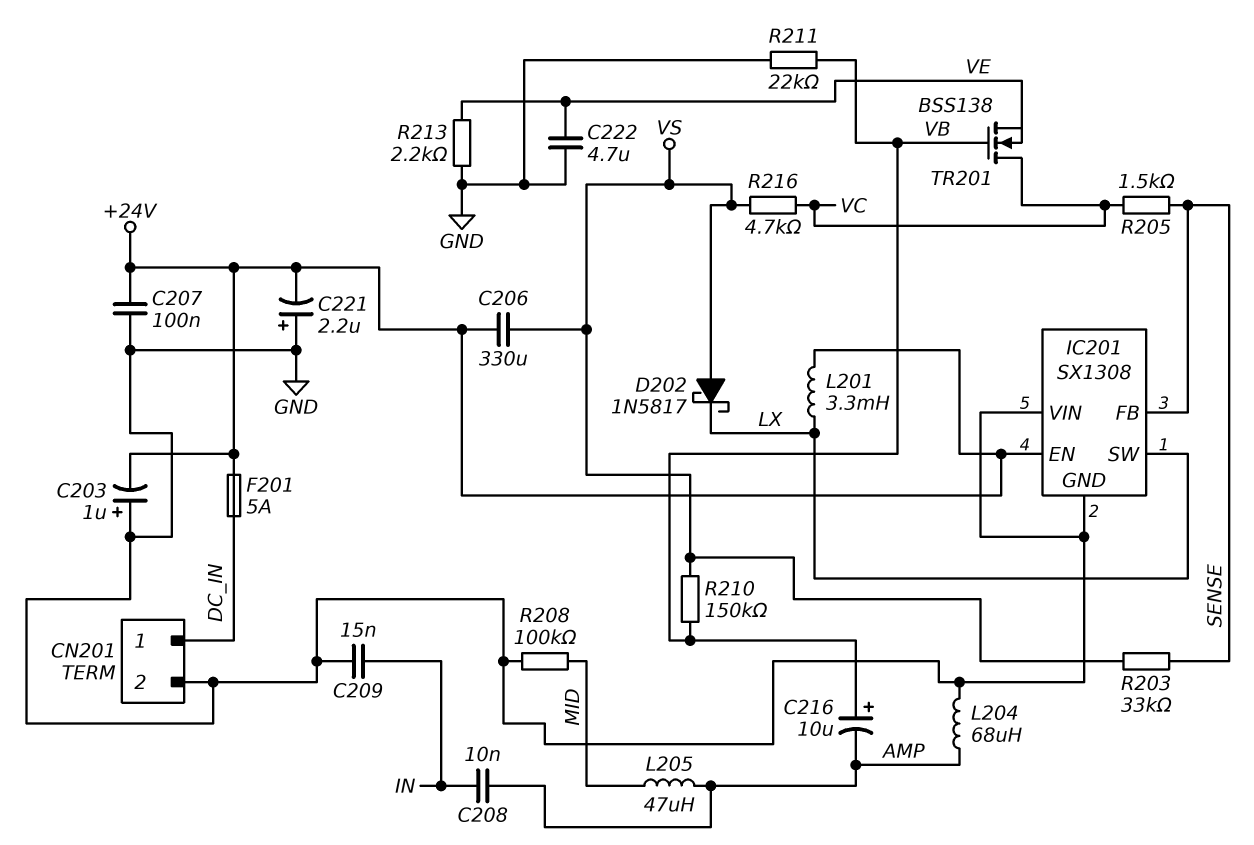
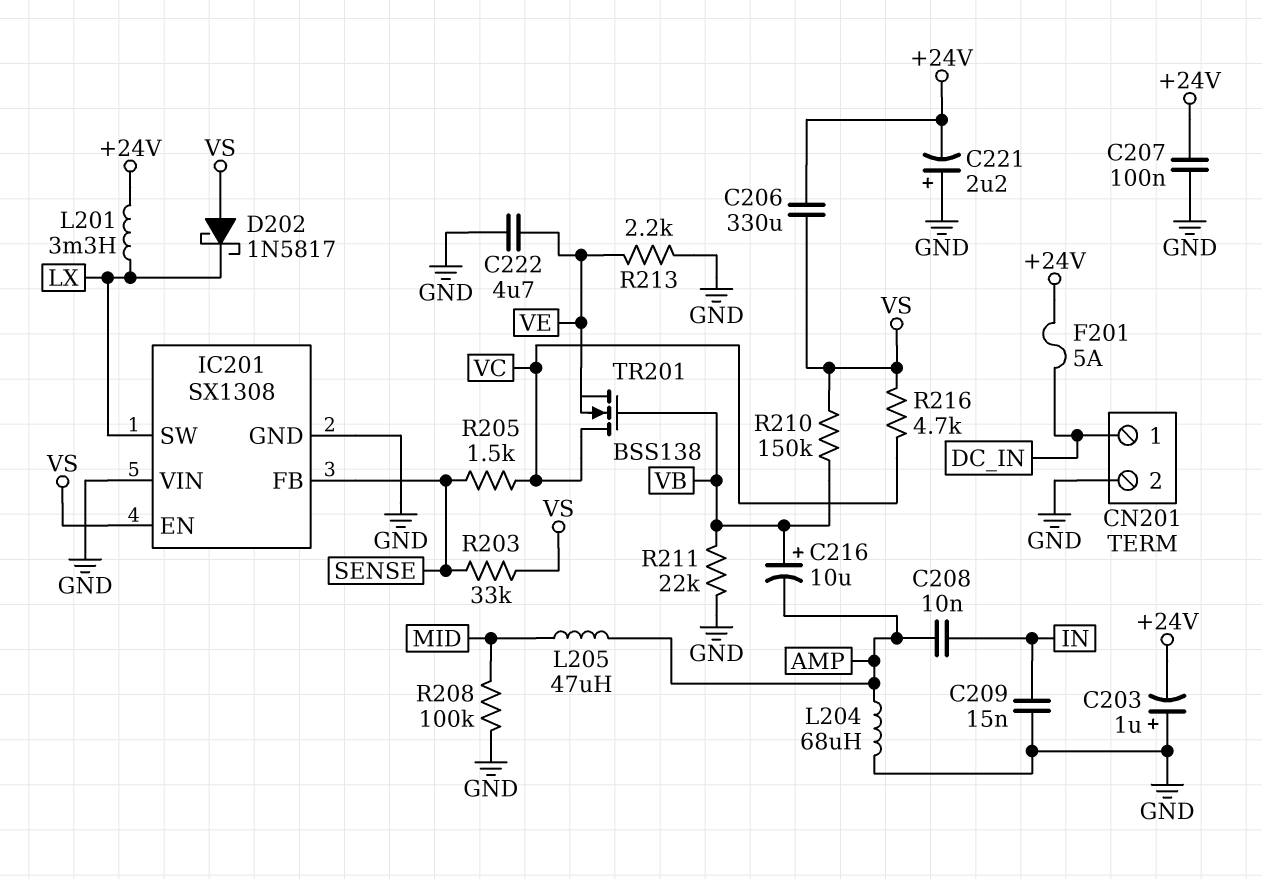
IC201 pin EN: +24V -> VS

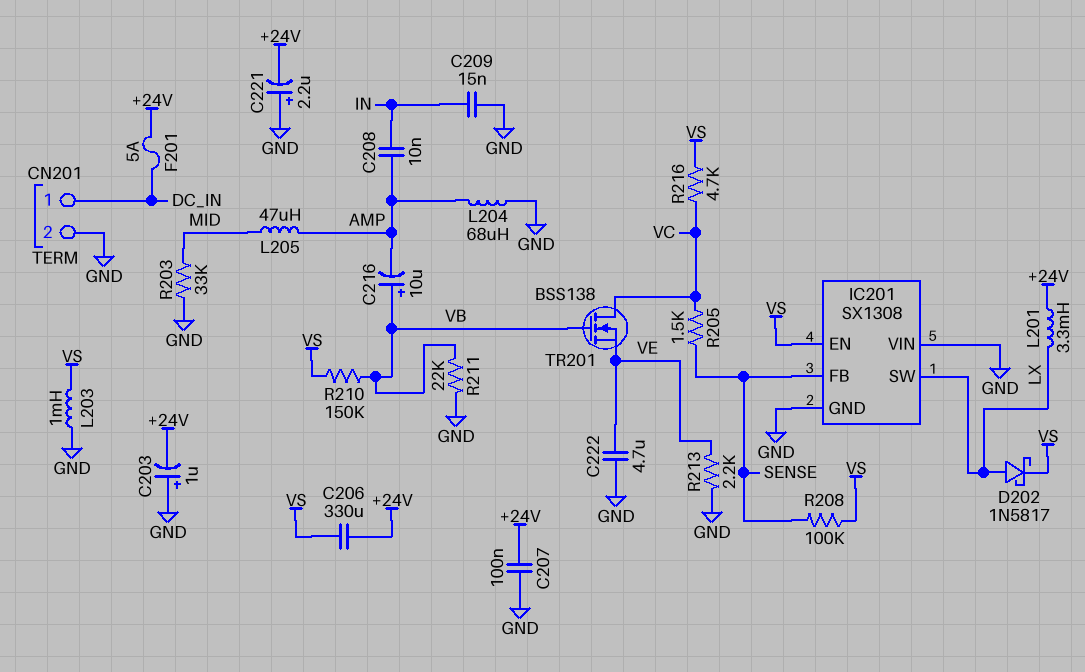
D202: schottky 1N5817 (A VS, K LX) -> schottky 1N5817 (A LX, K VS)
L203: none -> 1mH (GND, VS)
R203: 33k (SENSE, VS) -> 33k (GND, MID)
R208: 100k (GND, MID) -> 100k (SENSE, VS)

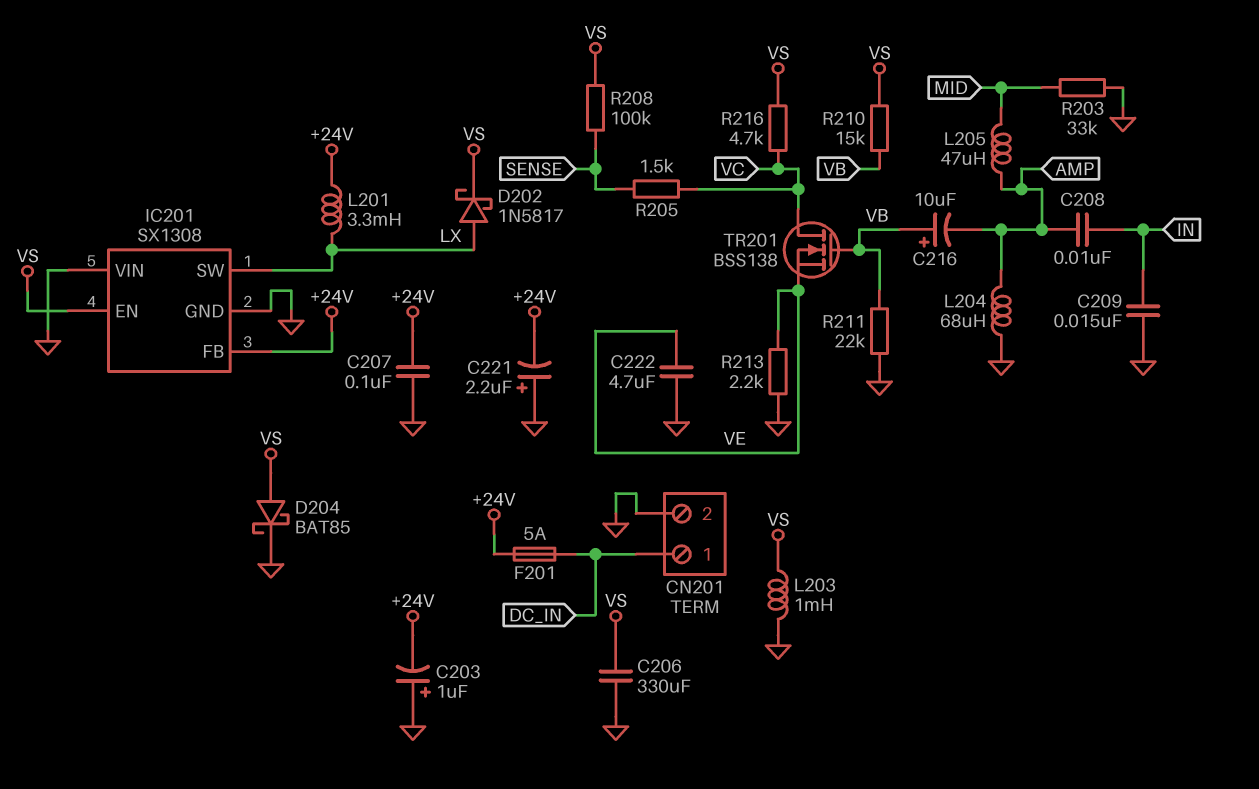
C206: 330uF (+24V, VS) -> 330uF (GND, VS)
D204: none -> schottky BAT85 (A VS, K GND)
IC201 pin FB: SENSE -> +24V
R210: 150k (VB, VS) -> 15k (VB, VS)

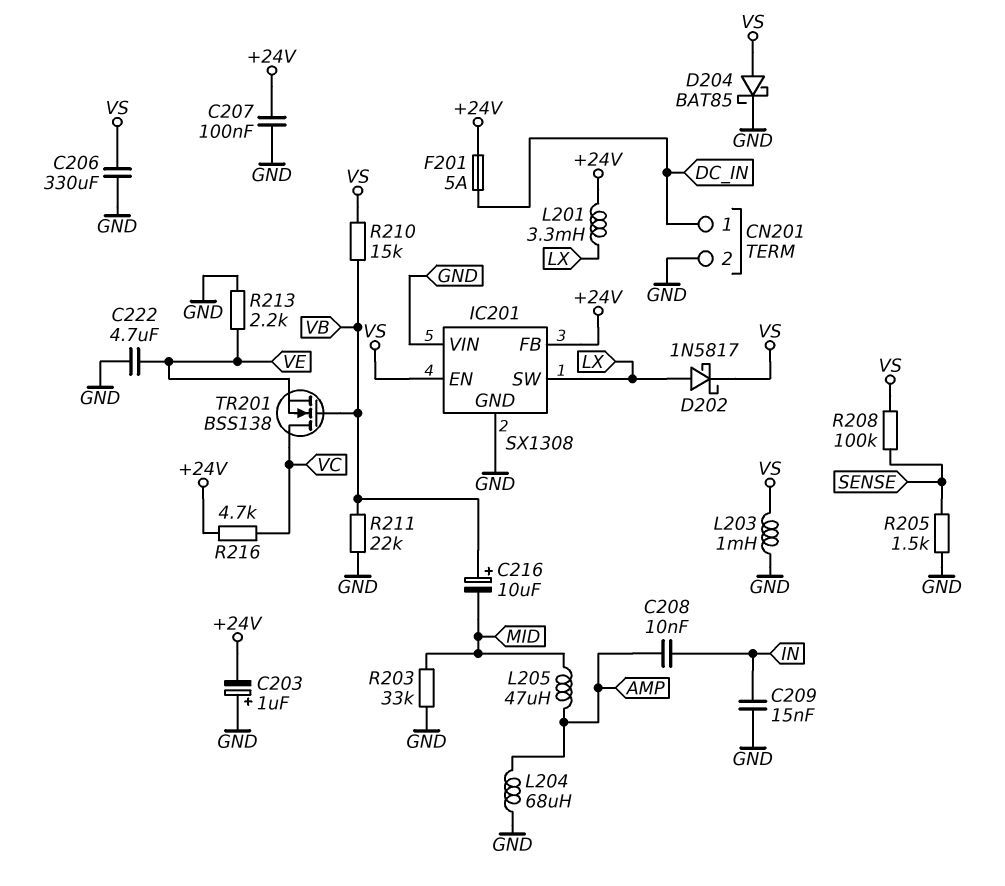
C216: 10uF (plus VB, minus AMP) -> 10uF (plus VB, minus MID)
C221: 2.2uF (plus GND, minus +24V) -> none
R205: 1.5k (SENSE, VC) -> 1.5k (GND, SENSE)
R216: 4.7k (VC, VS) -> 4.7k (+24V, VC)

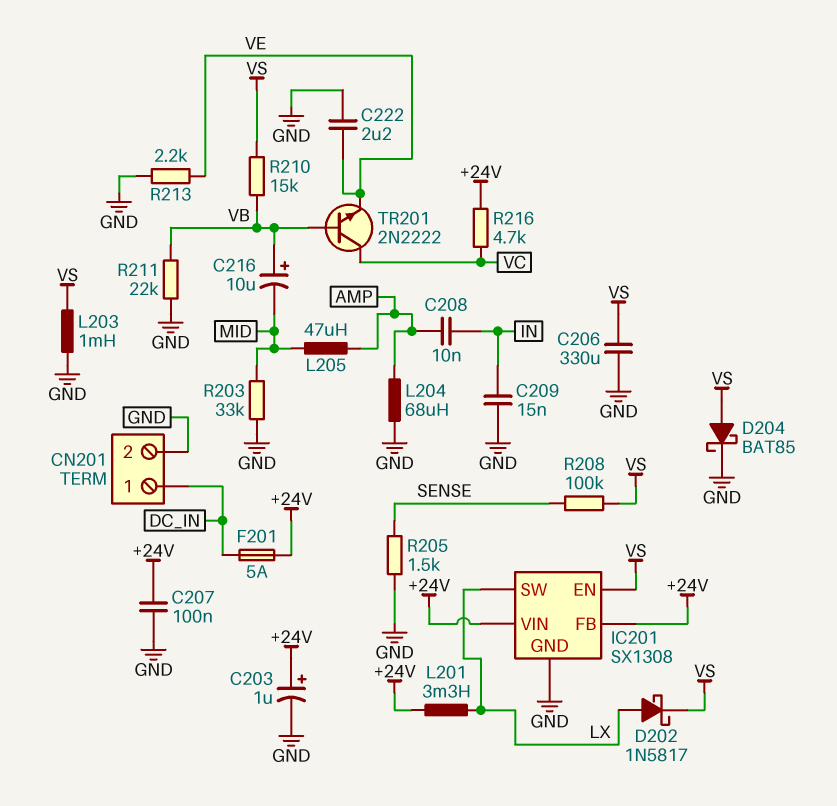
C203: 1uF (plus GND, minus +24V) -> 1uF (plus +24V, minus GND)
C222: 4.7uF (GND, VE) -> 2.2uF (GND, VE)
IC201 pin VIN: GND -> +24V
TR201: NMOS BSS138 (G VB, D VC, S VE) -> NPN 2N2222 (B VB, C VC, E VE)

